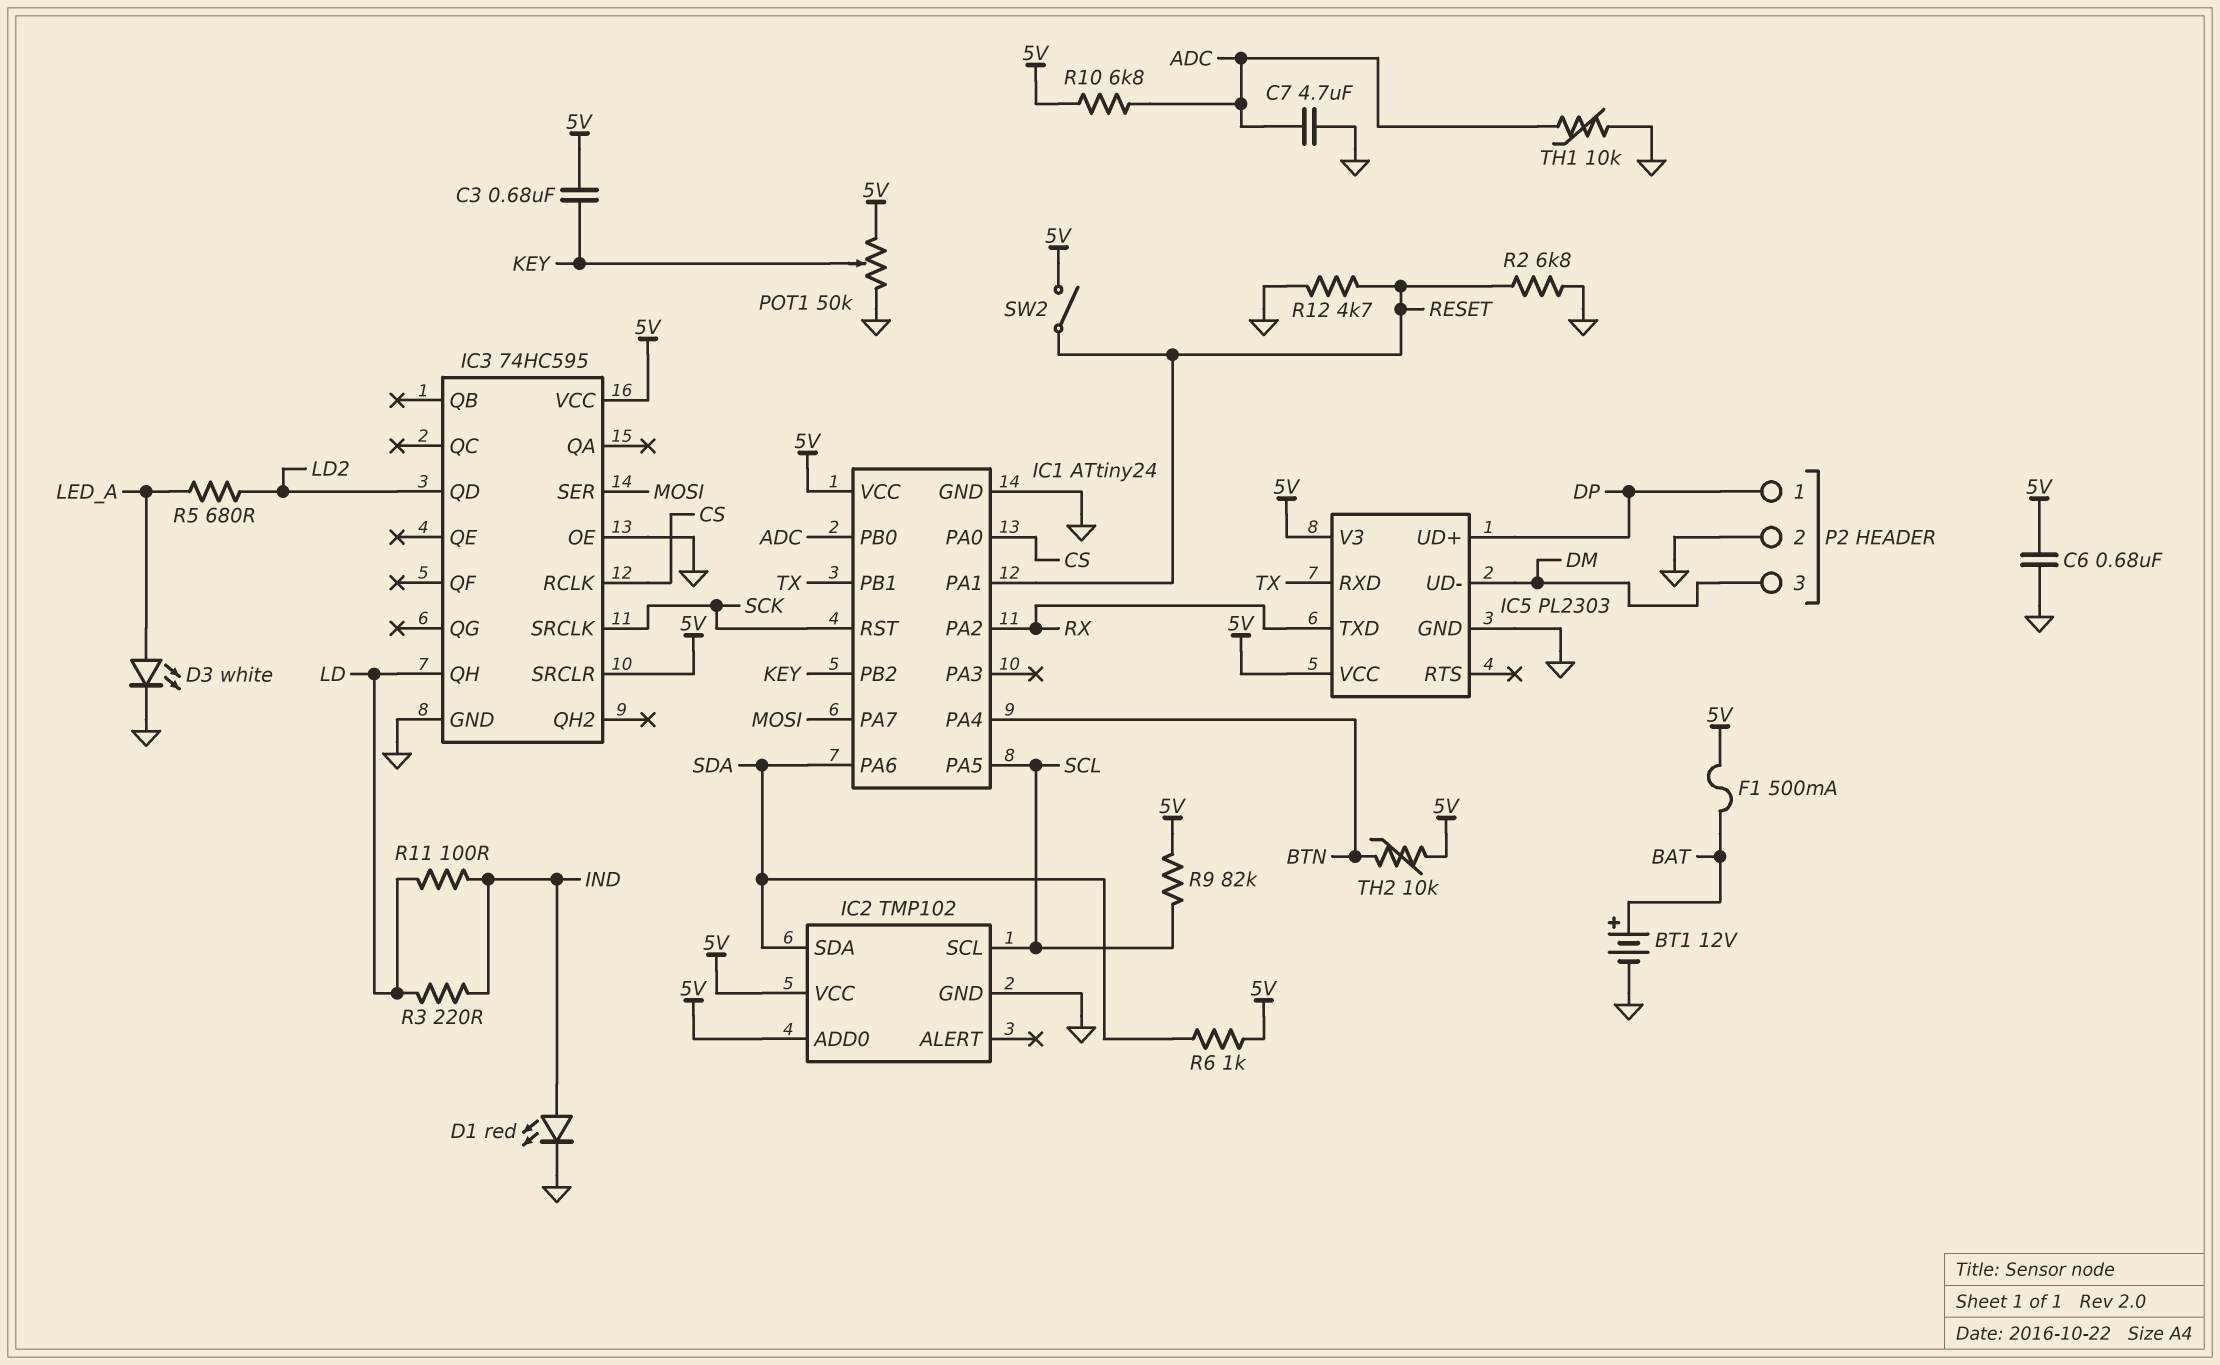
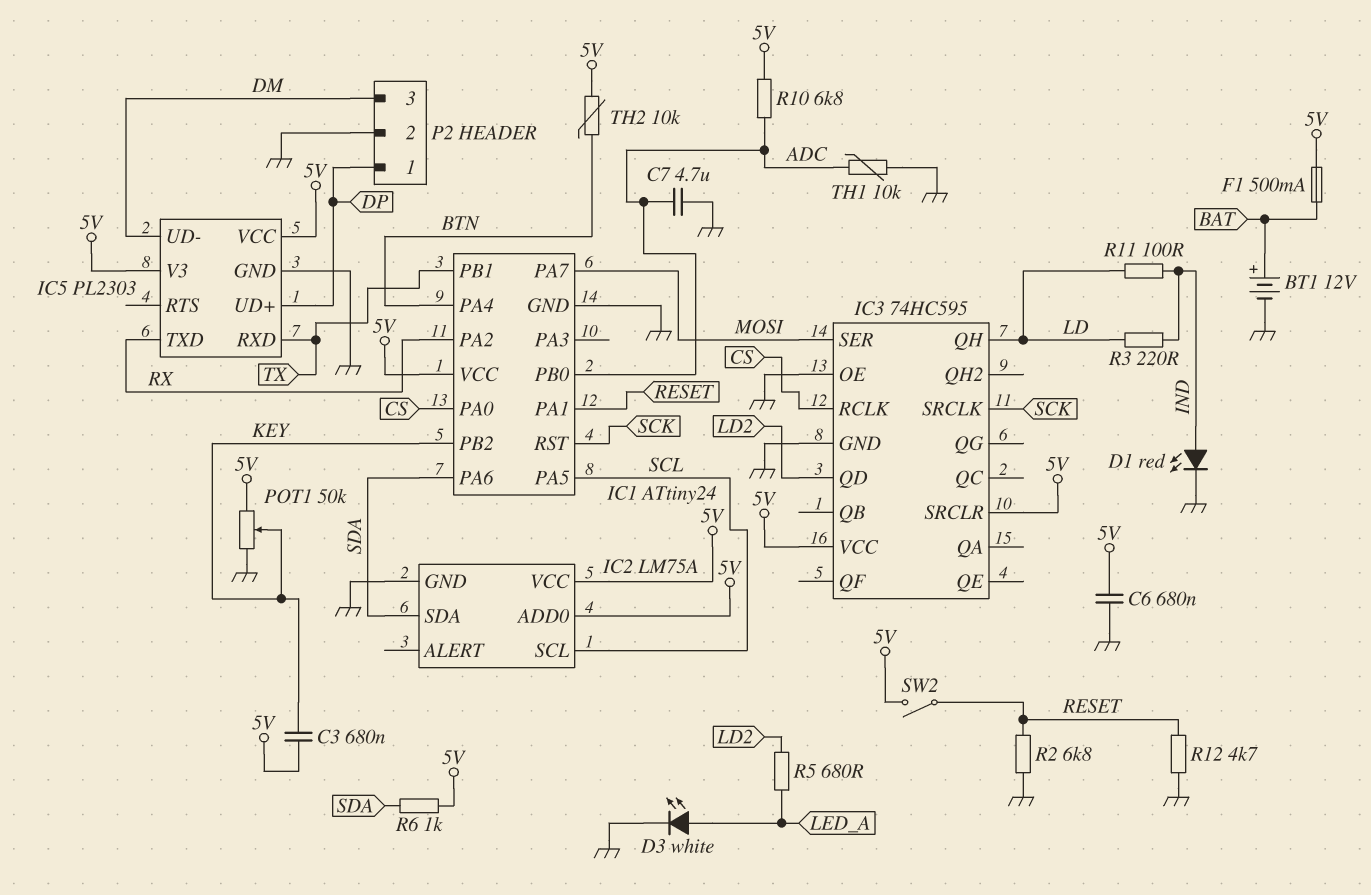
IC2: TMP102 -> LM75A
R9: 82k (5V, SCL) -> none

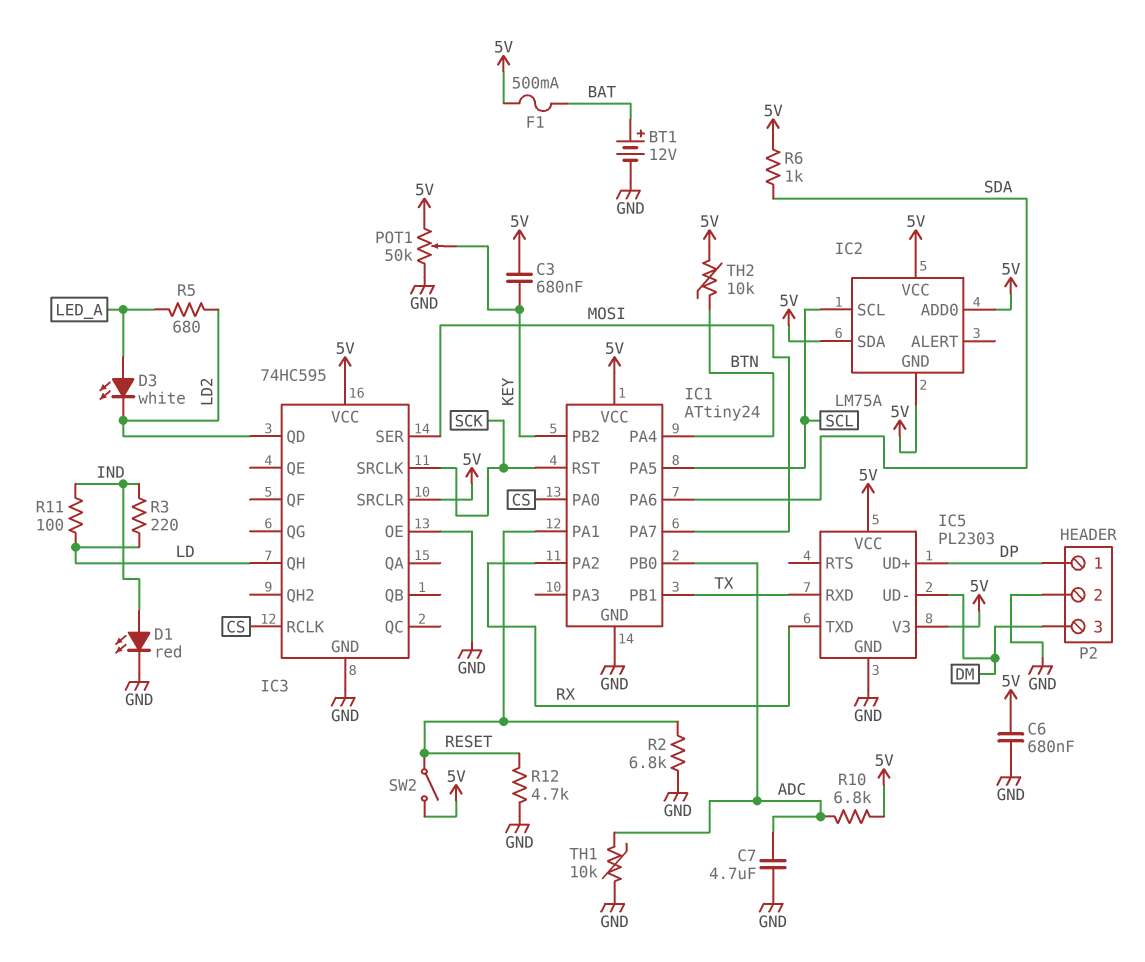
D3: LED white (A LED_A, K GND) -> LED white (A LED_A, K LD2)
IC2 pin GND: GND -> 5V
IC2 pin SDA: SDA -> 5V

